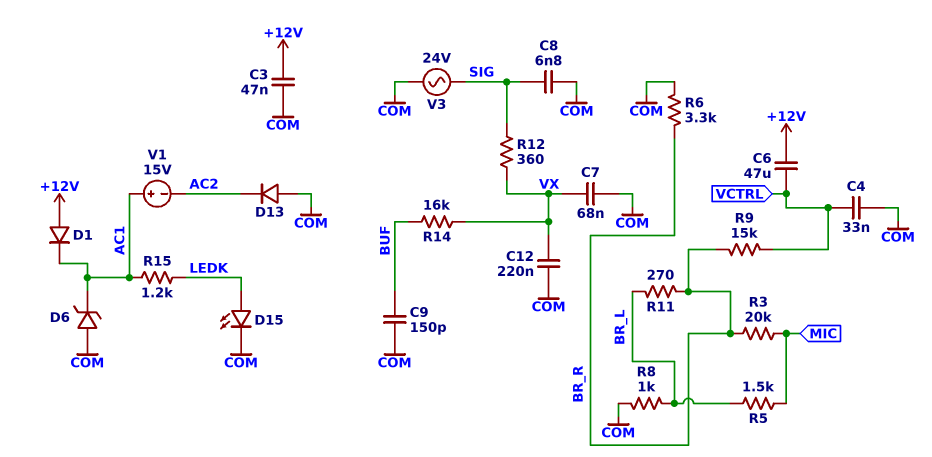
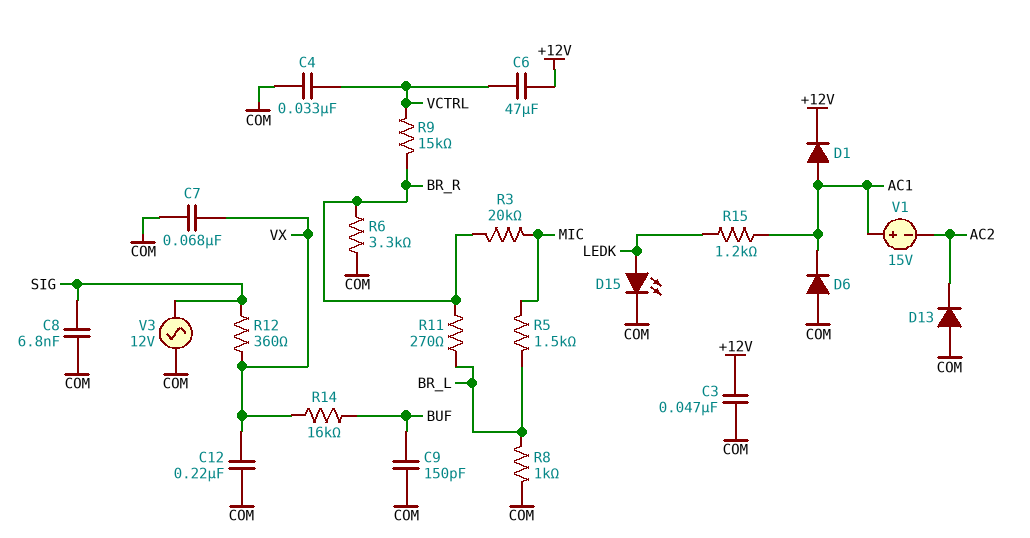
D1: diode (A +12V, K AC1) -> diode (A AC1, K +12V)
D6: zener (A COM, K AC1) -> diode (A COM, K AC1)
V3: AC 24V (COM, SIG) -> AC 12V (COM, SIG)

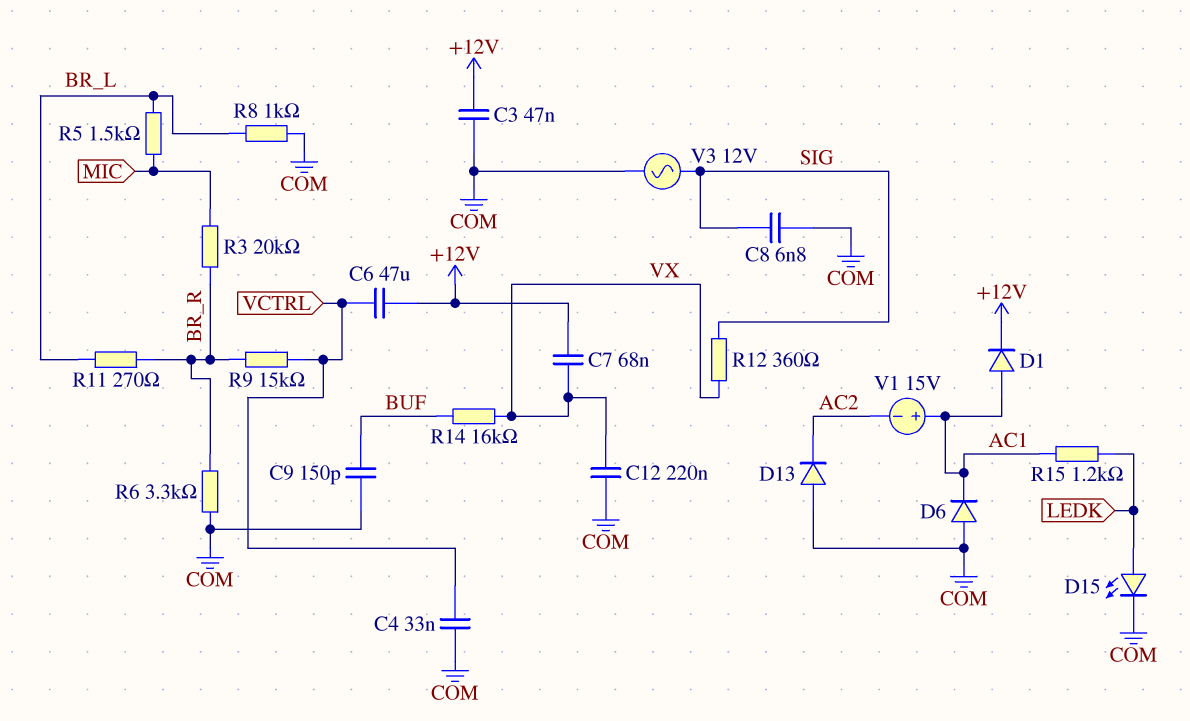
C7: 68nF (COM, VX) -> 68nF (+12V, VX)

